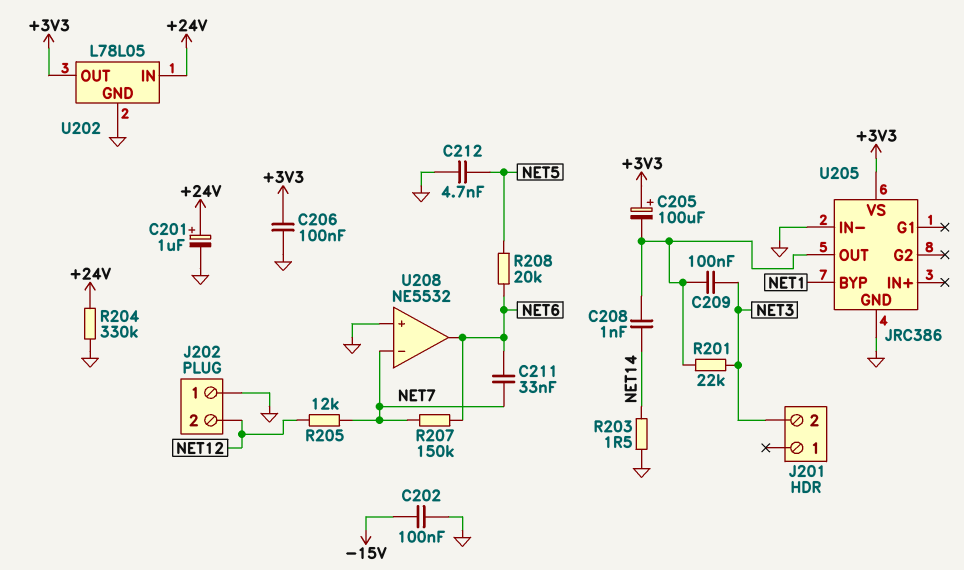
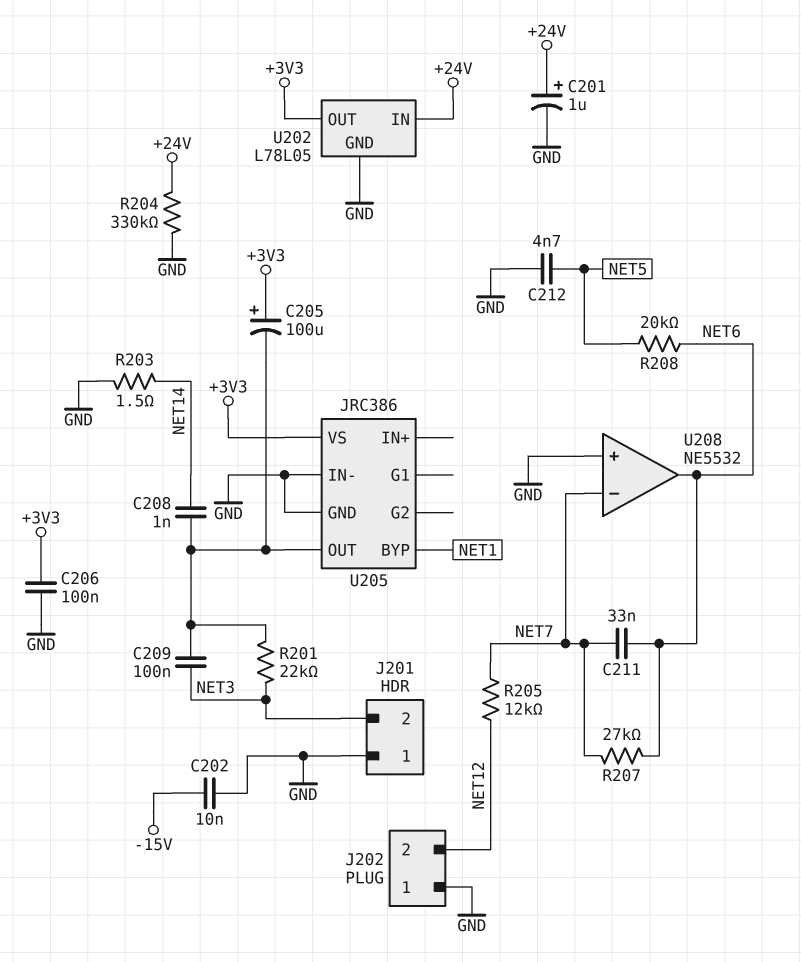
C202: 100nF (-15V, GND) -> 10nF (-15V, GND)
J201 pin 1: none -> GND
R207: 150k (NET6, NET7) -> 27k (NET6, NET7)

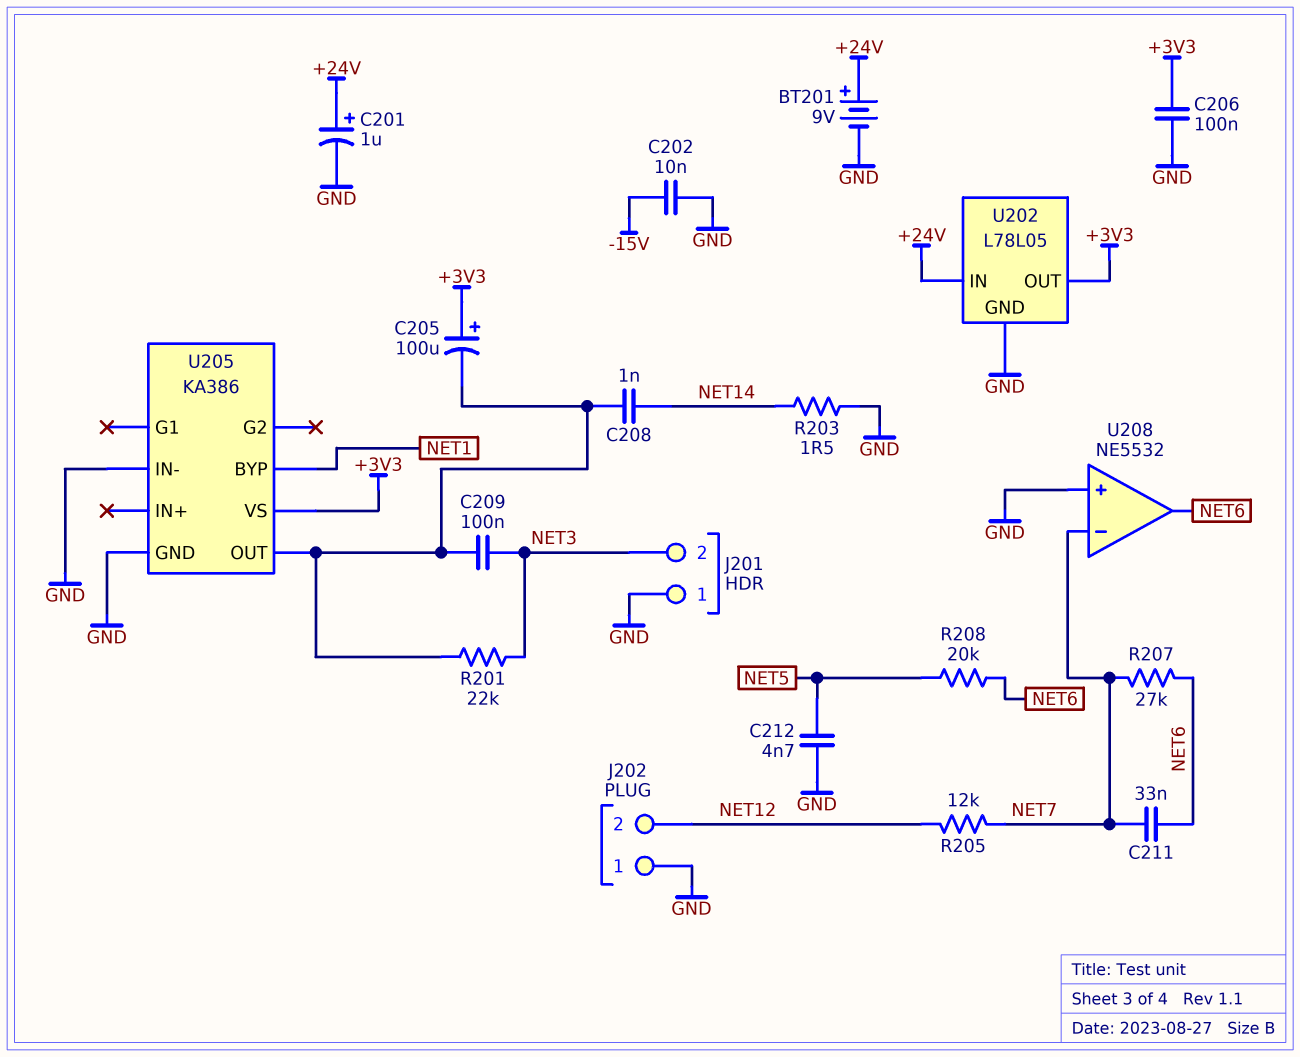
BT201: none -> 9V (plus +24V, minus GND)
R204: 330k (+24V, GND) -> none
U205: JRC386 -> KA386

